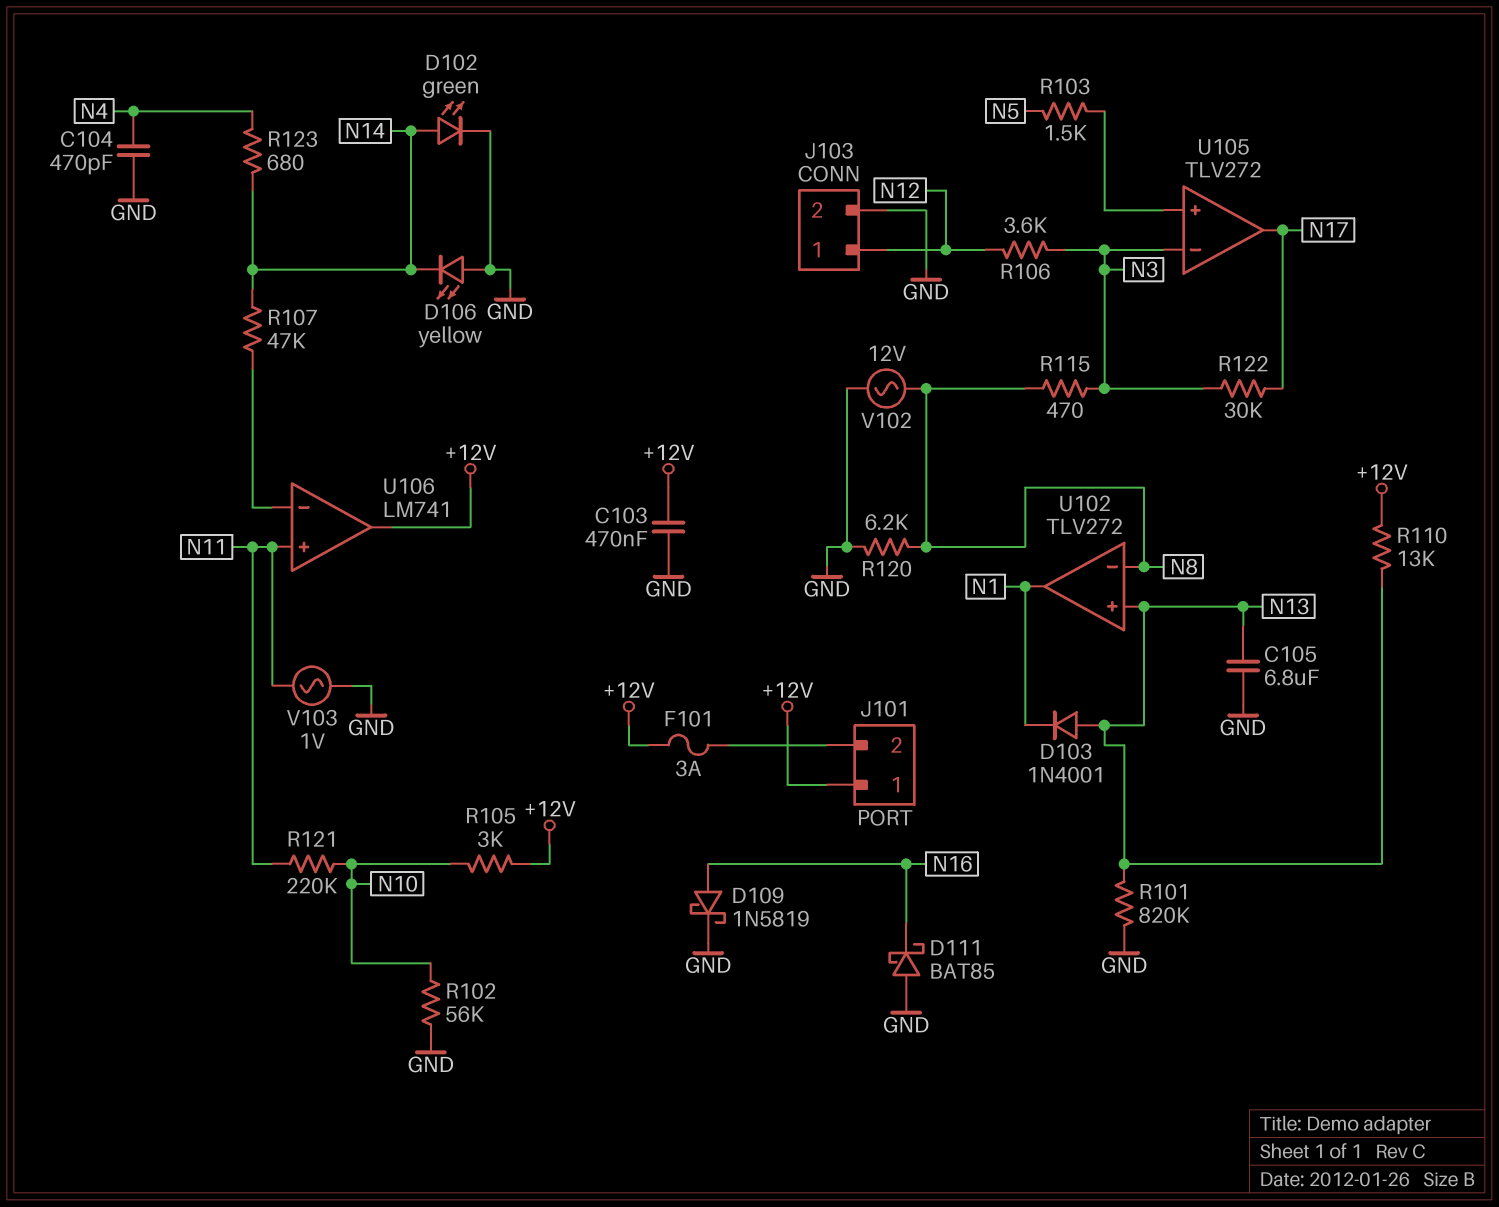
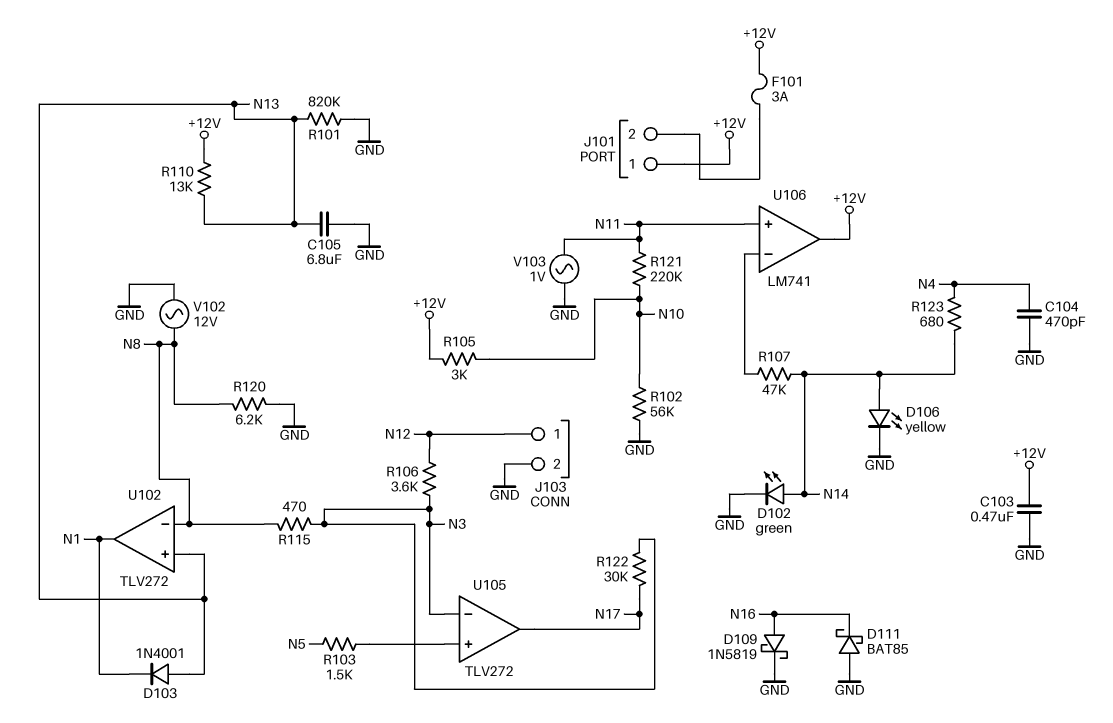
D106: LED yellow (A GND, K N14) -> LED yellow (A N14, K GND)

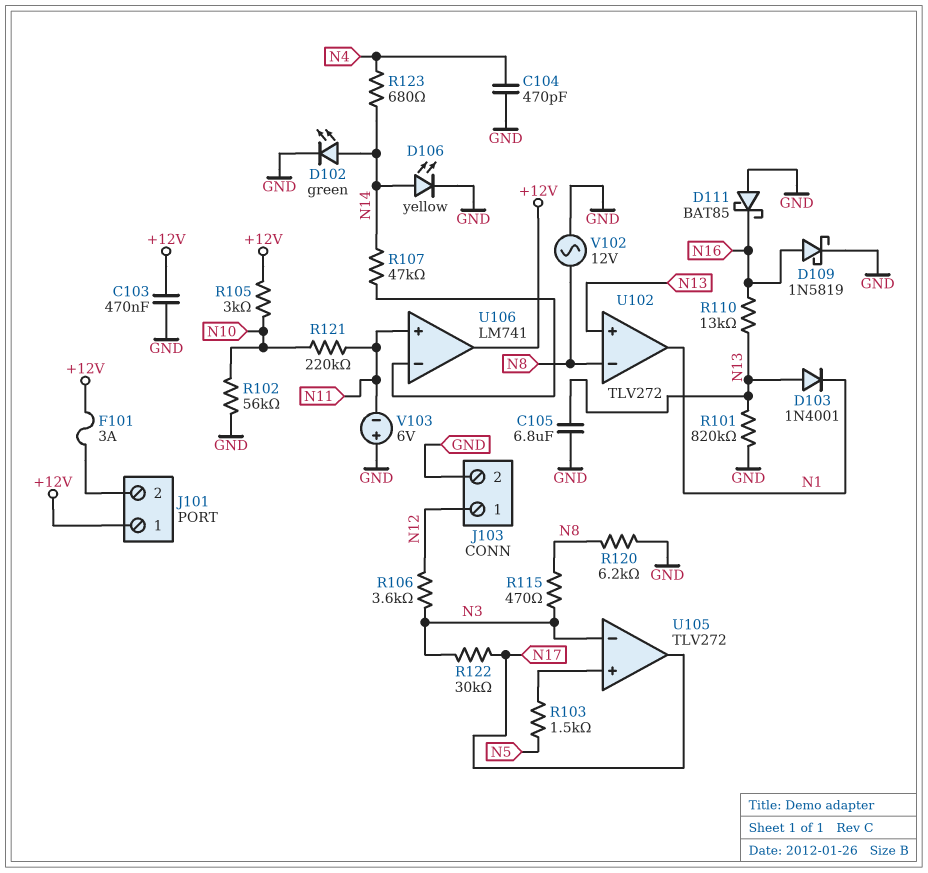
R110: 13k (+12V, N13) -> 13k (N13, N16)
V103: AC 1V (GND, N11) -> 6V (plus GND, minus N11)

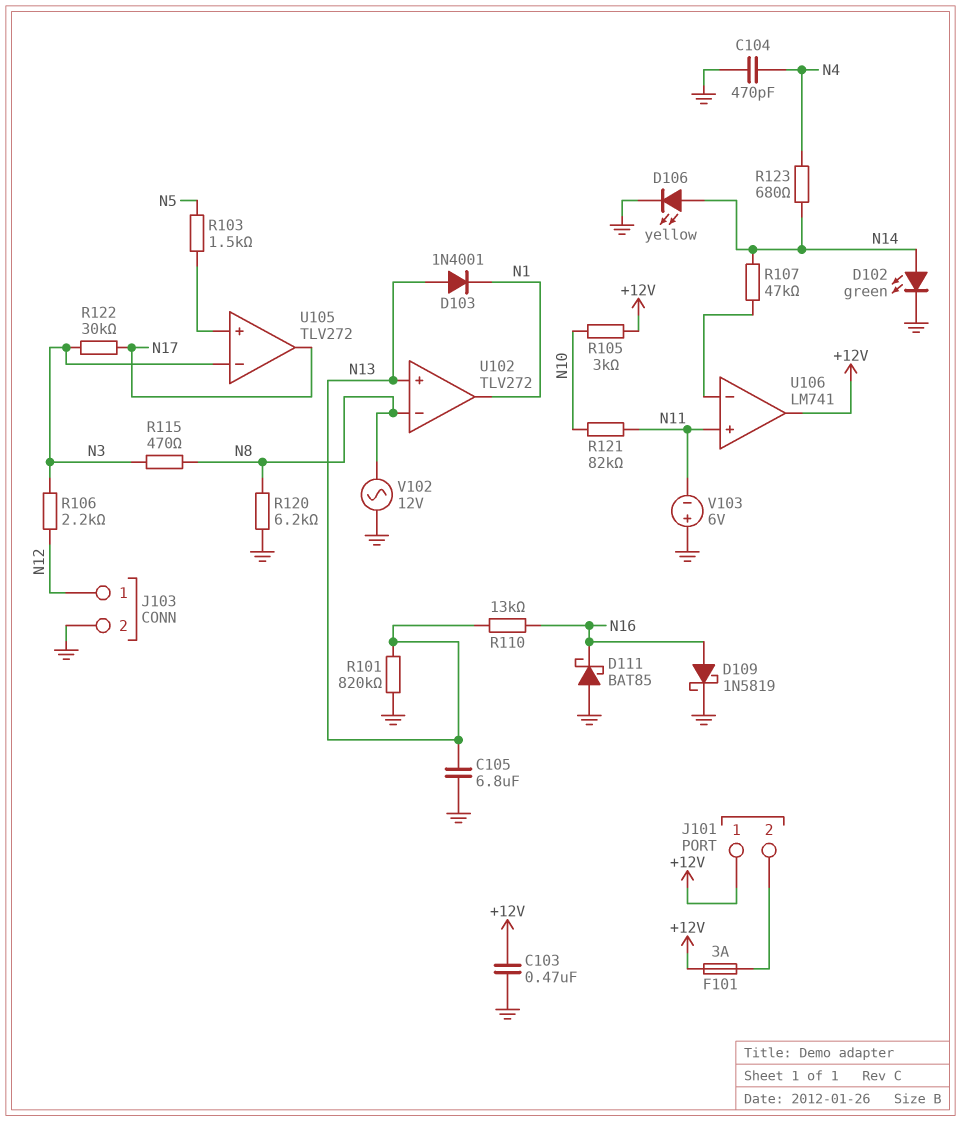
R102: 56k (GND, N10) -> none
R106: 3.6k (N3, N12) -> 2.2k (N3, N12)
R121: 220k (N10, N11) -> 82k (N10, N11)

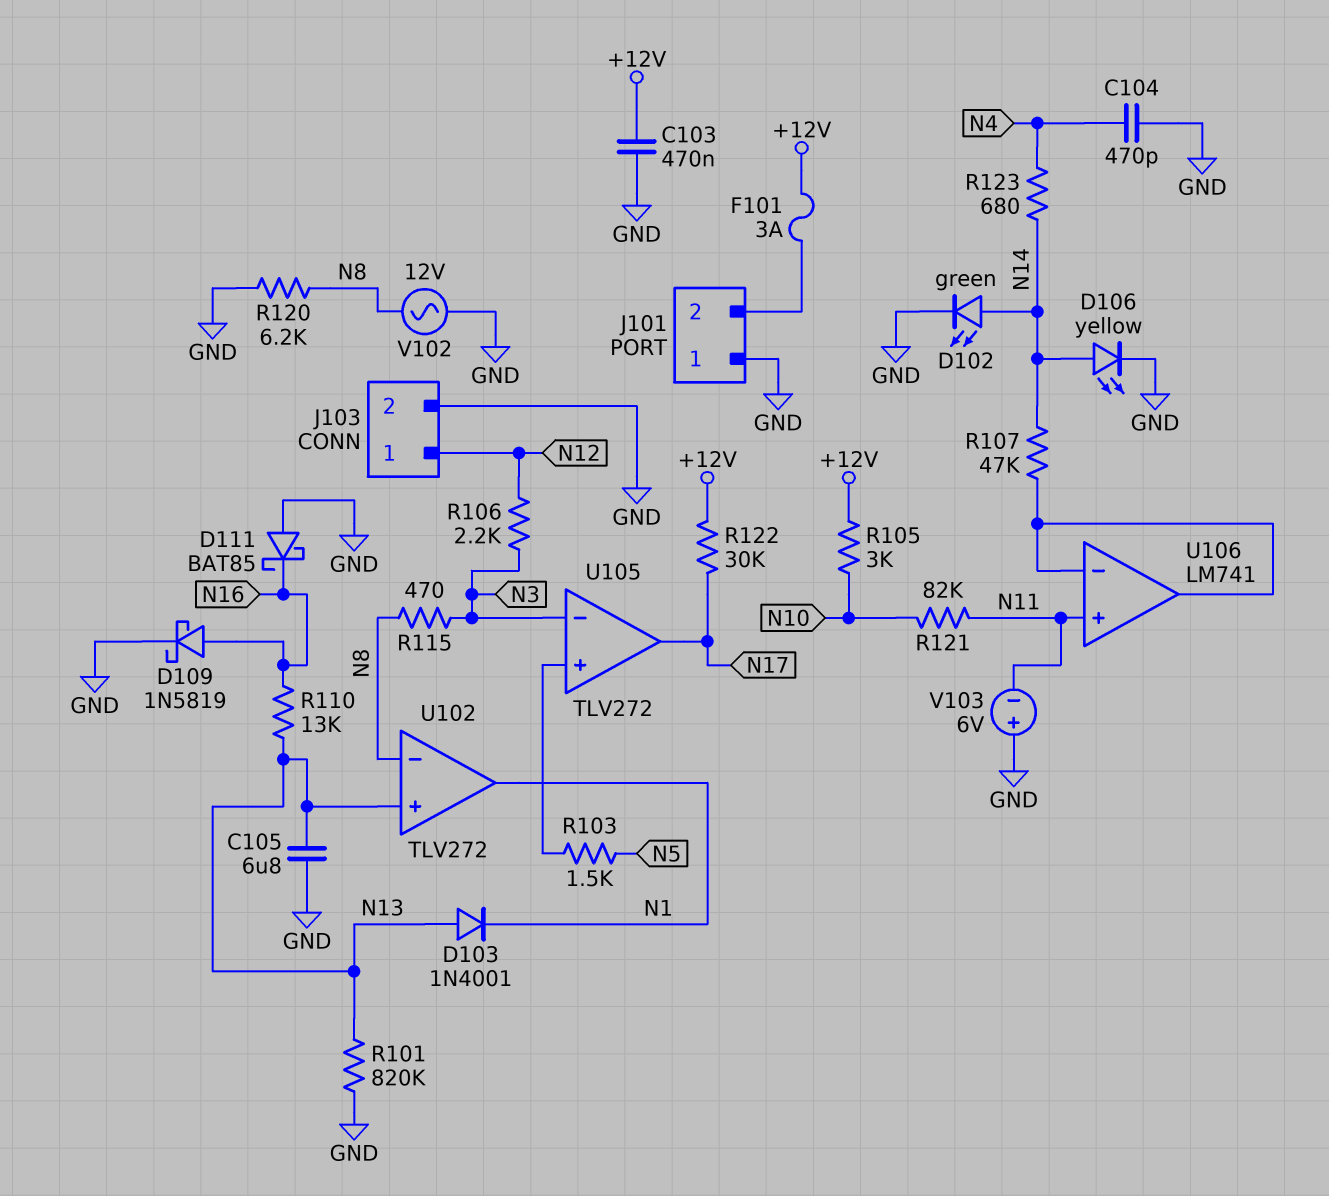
J101 pin 1: +12V -> GND
R122: 30k (N3, N17) -> 30k (+12V, N17)
U106 pin out: +12V -> U106/in-

